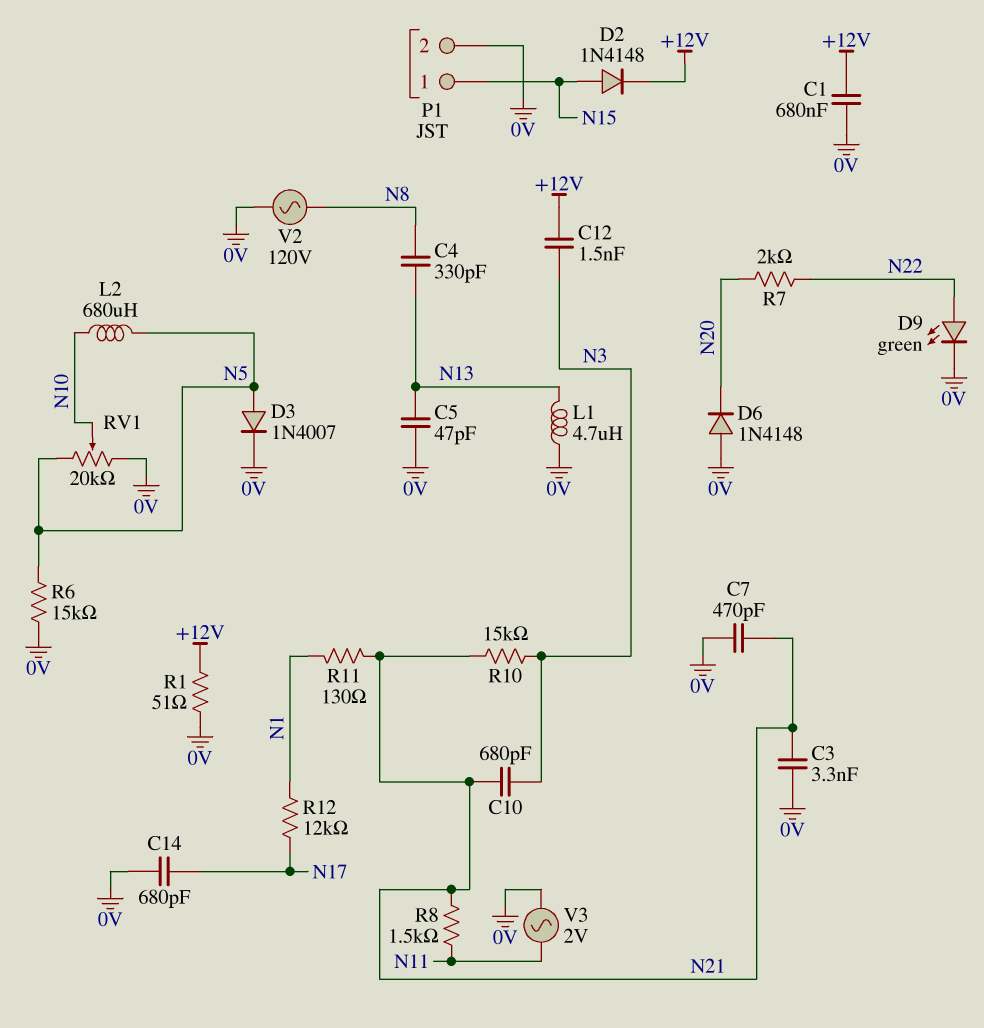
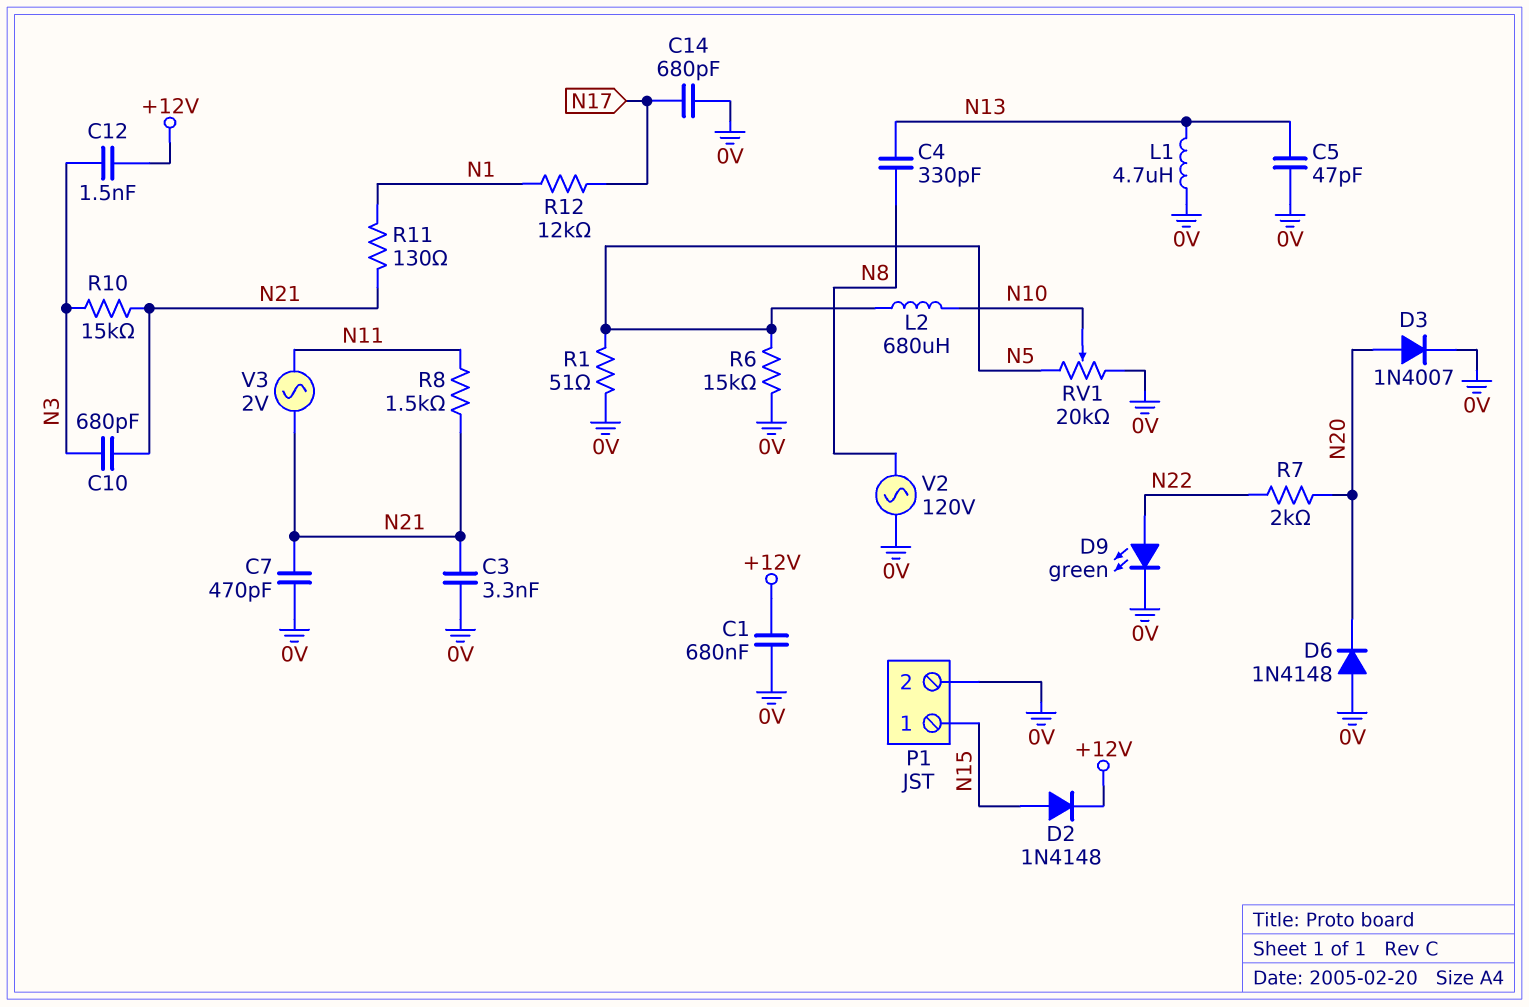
D3: diode 1N4007 (A N5, K 0V) -> diode 1N4007 (A N20, K 0V)
R1: 51 (+12V, 0V) -> 51 (0V, N5)
V3: AC 2V (0V, N11) -> AC 2V (N11, N21)

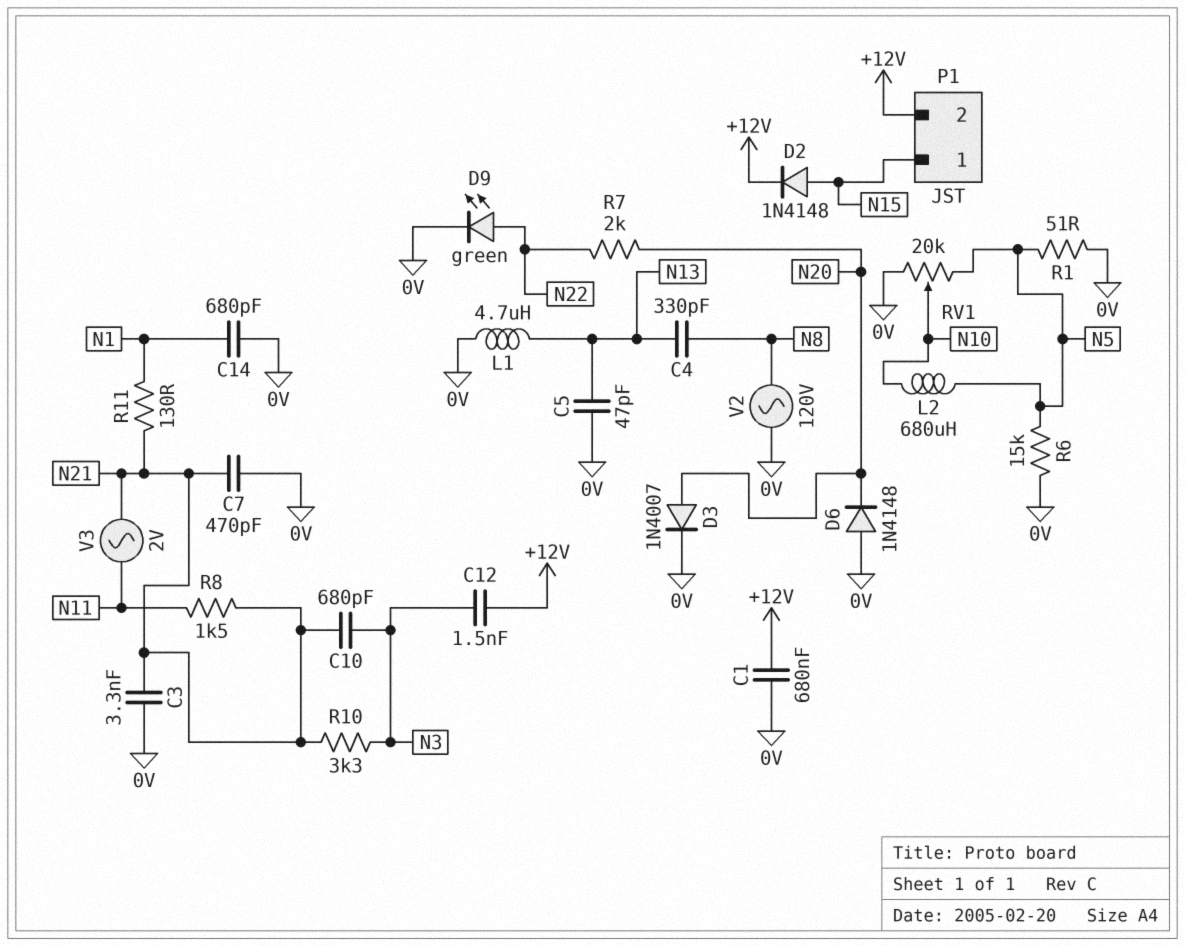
C14: 680pF (0V, N17) -> 680pF (0V, N1)
P1 pin 2: 0V -> +12V
R10: 15k (N3, N21) -> 3.3k (N3, N21)
R12: 12k (N1, N17) -> none

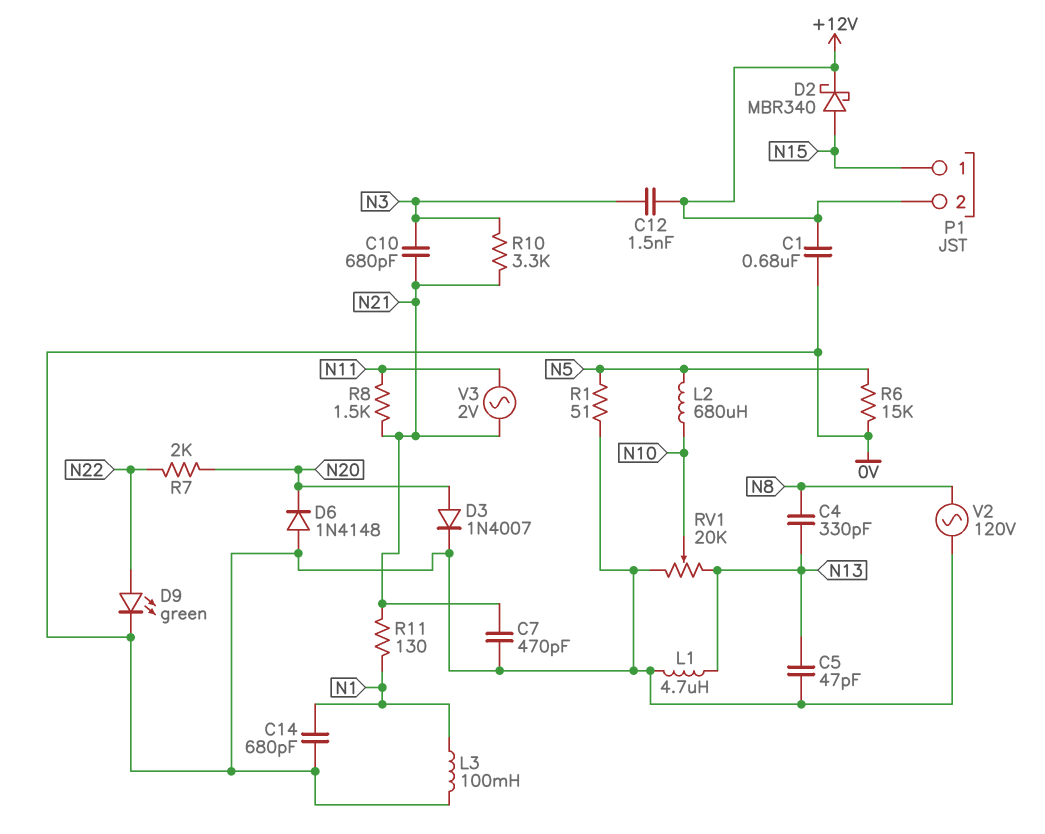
C3: 3.3nF (0V, N21) -> none
D2: diode 1N4148 (A N15, K +12V) -> schottky MBR340 (A N15, K +12V)
L3: none -> 100mH (0V, N1)
RV1: 20k (0V, N5, wiper N10) -> 20k (0V, N13, wiper N10)

